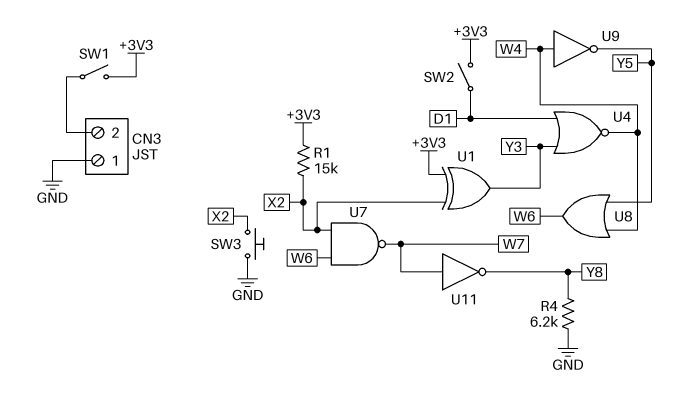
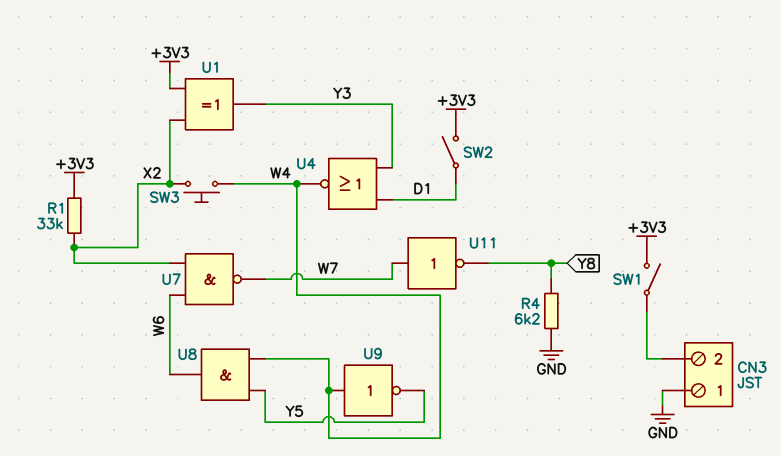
R1: 15k (+3V3, X2) -> 33k (+3V3, X2)
SW3: button (GND, X2) -> button (W4, X2)
U8: OR (in W4, in Y5, out W6) -> AND (in W4, in Y5, out W6)

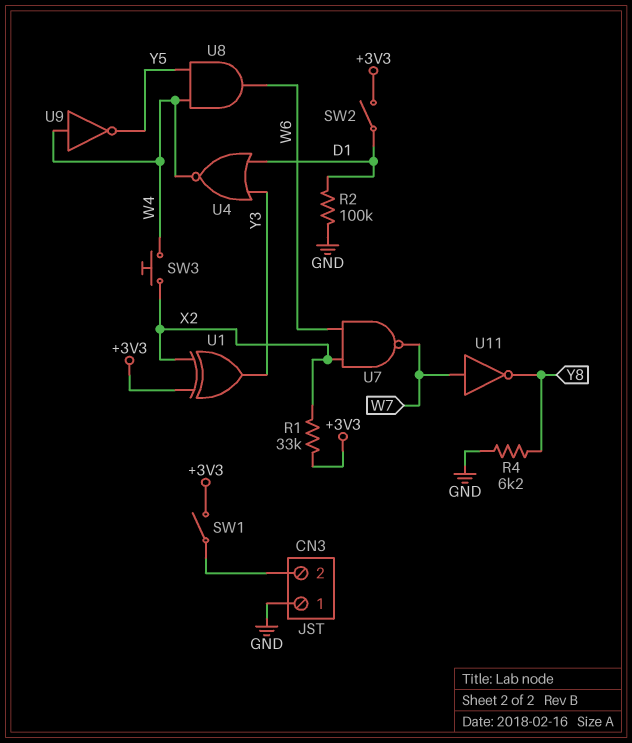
R2: none -> 100k (D1, GND)

